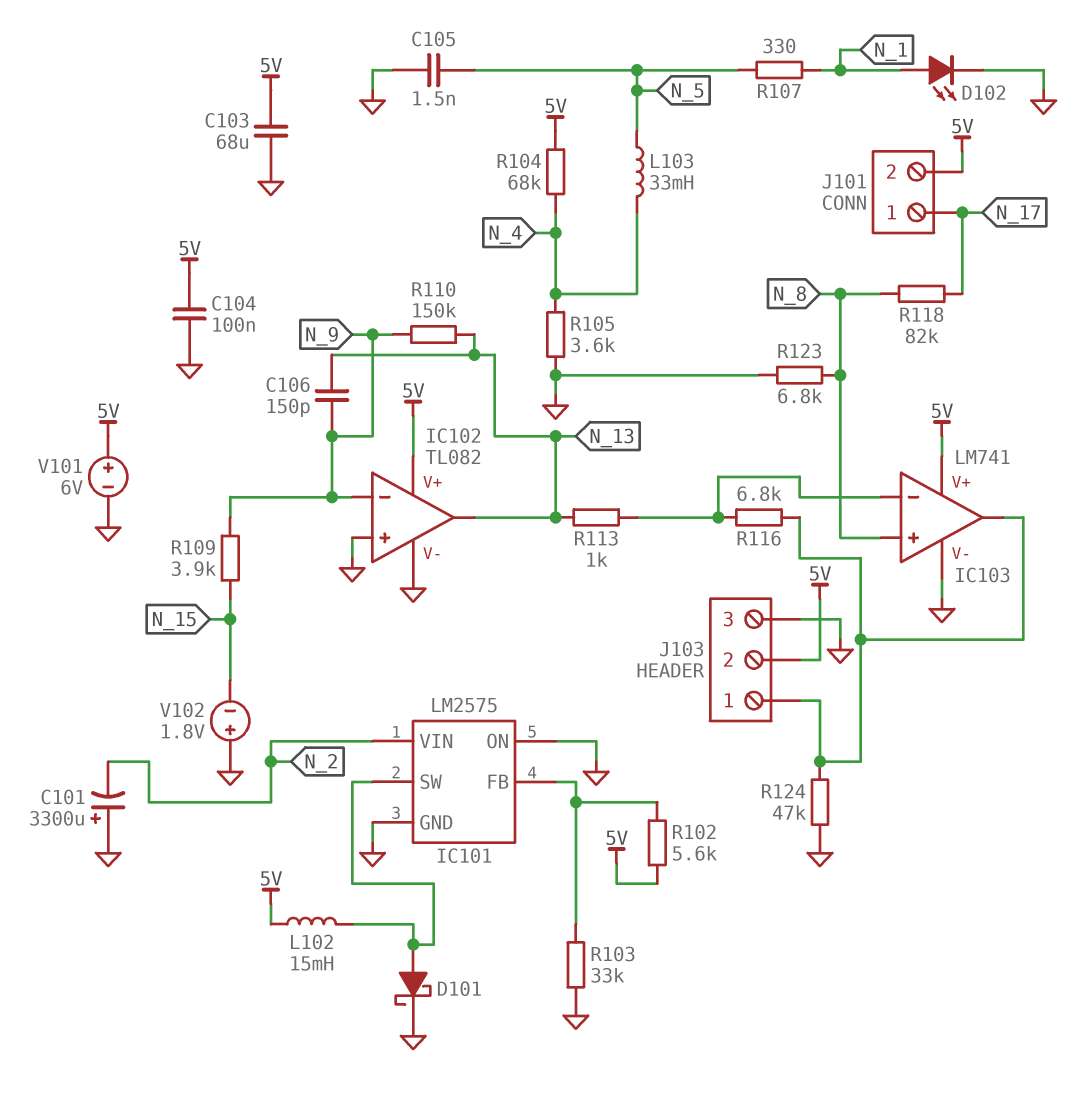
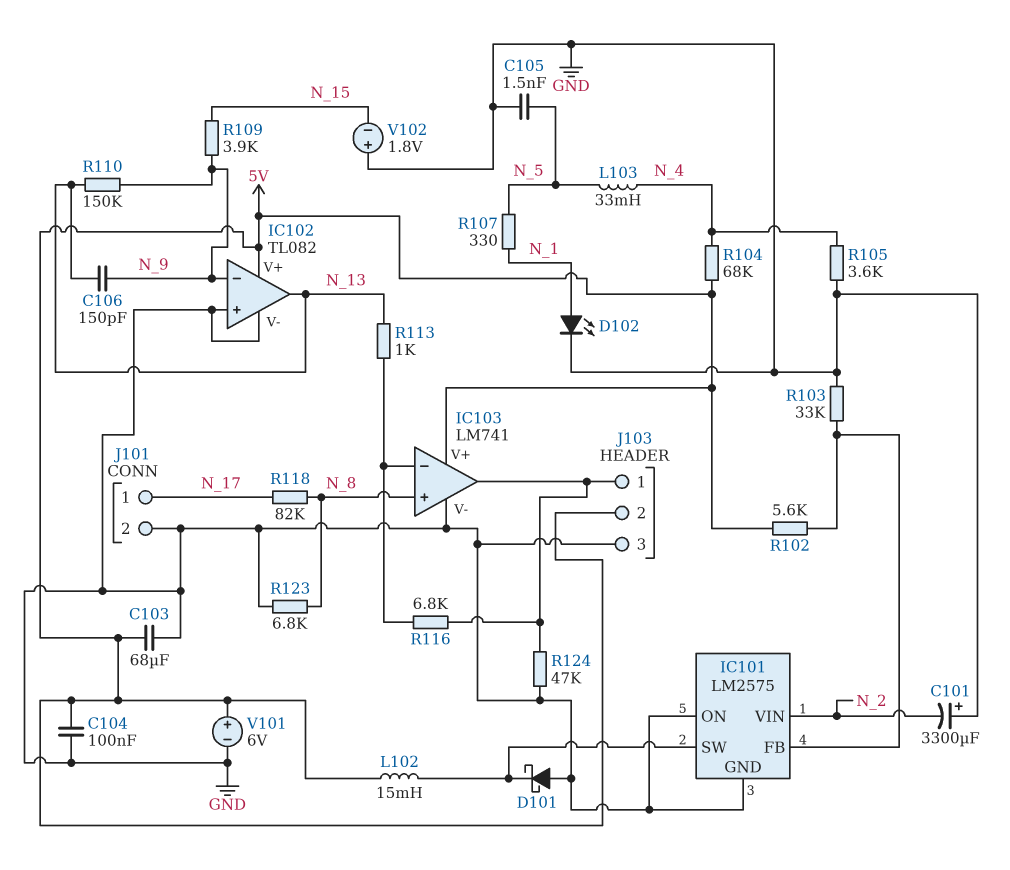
D101: schottky (A IC101/SW, K GND) -> schottky (A GND, K IC101/SW)
J101 pin 2: 5V -> GND

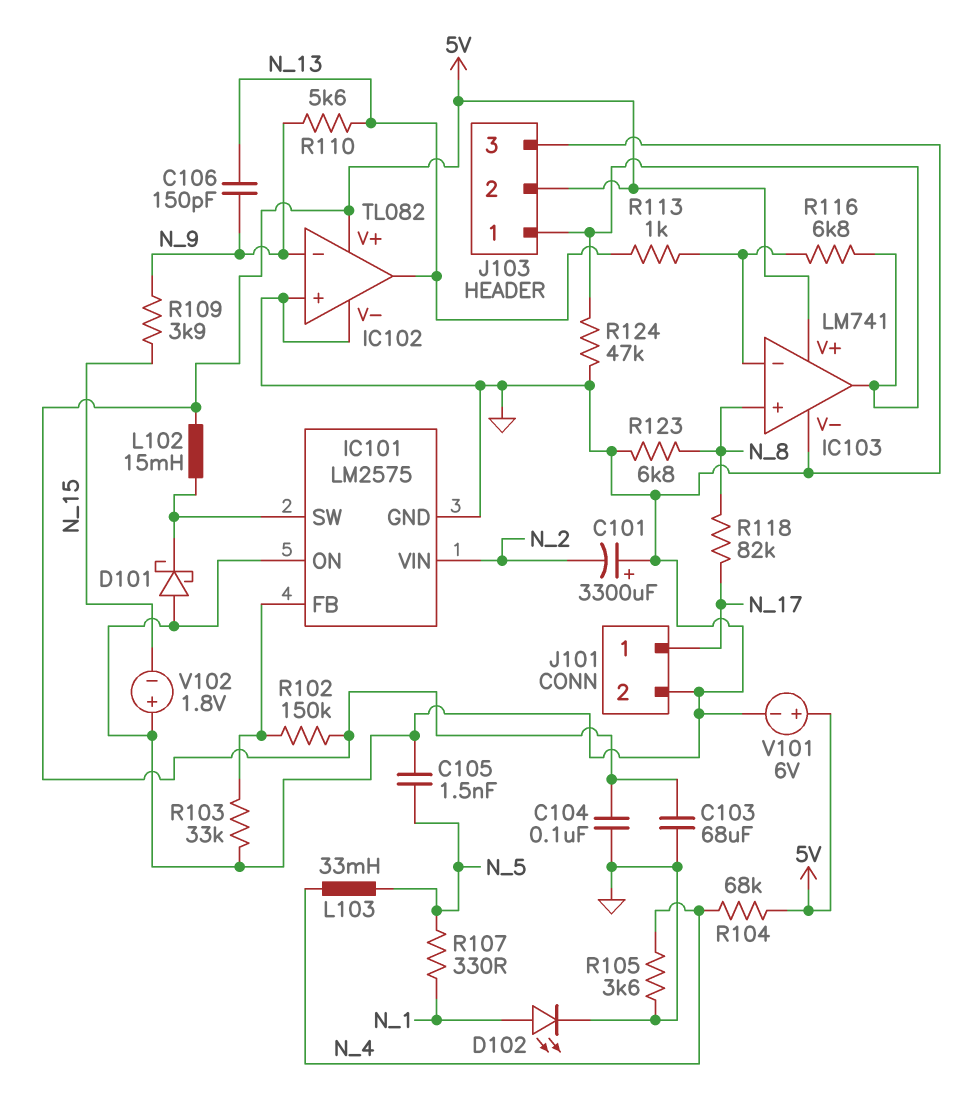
R102: 5.6k (5V, IC101/FB) -> 150k (5V, IC101/FB)
R110: 150k (N_9, N_13) -> 5.6k (N_9, N_13)

